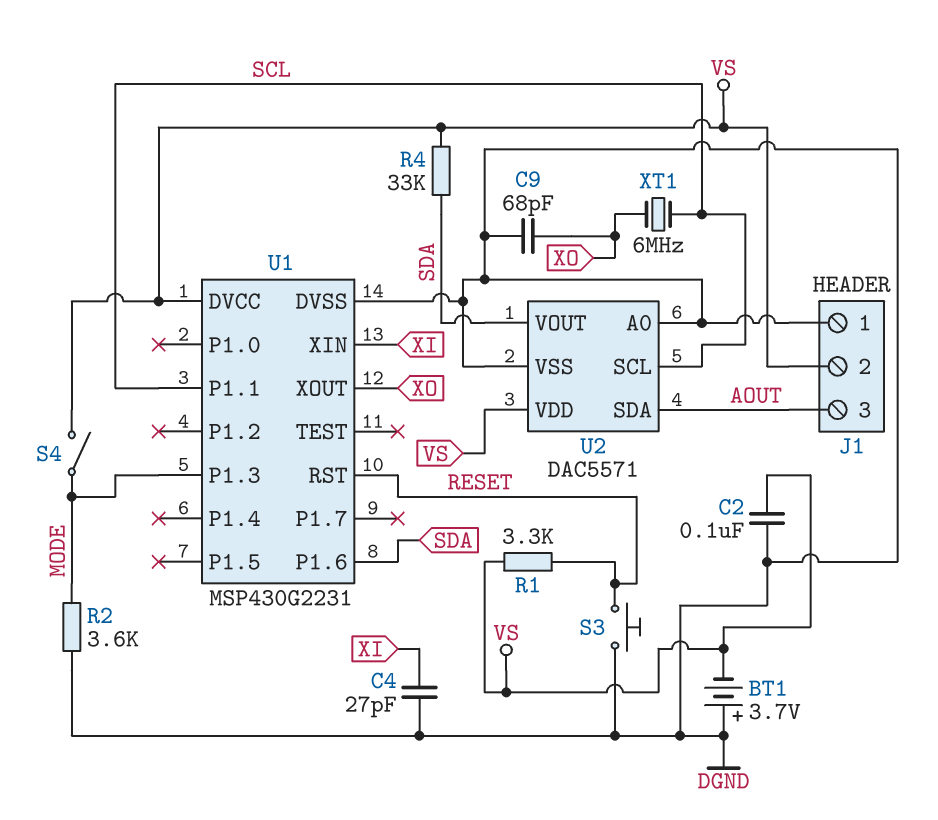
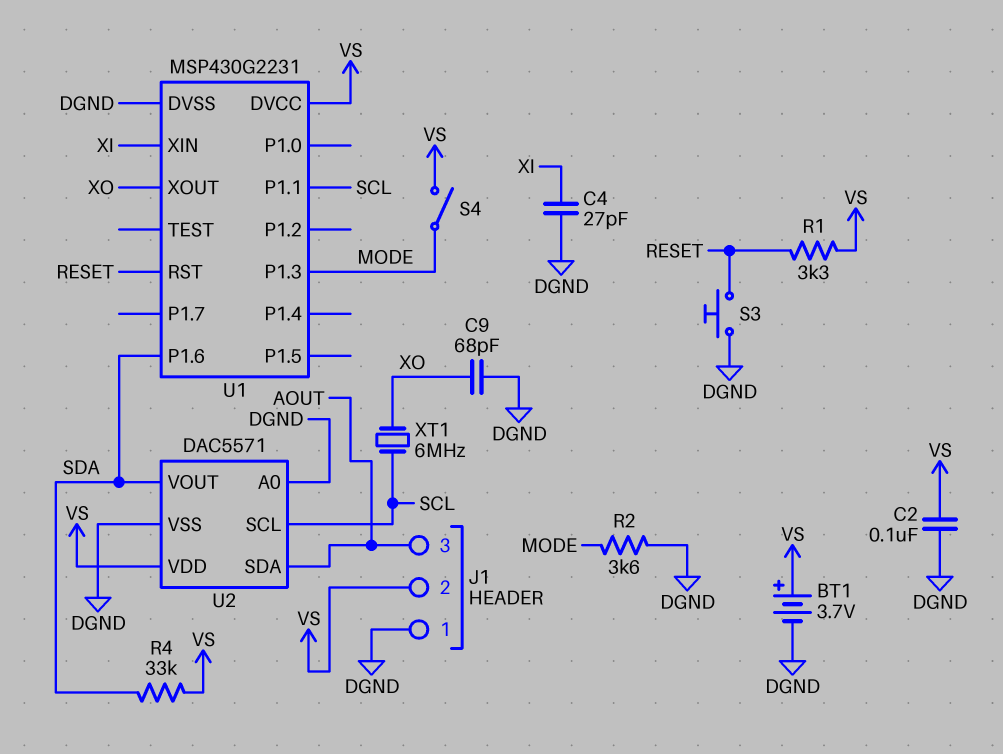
BT1: 3.7V (plus DGND, minus VS) -> 3.7V (plus VS, minus DGND)

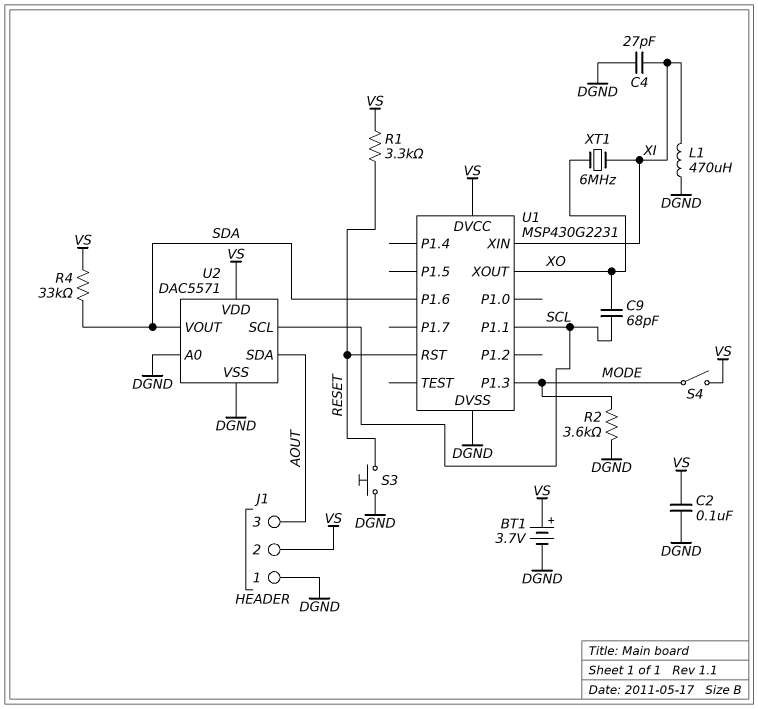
C9: 68pF (DGND, XO) -> 68pF (SCL, XO)
L1: none -> 470uH (DGND, XI)
XT1: 6MHz (SCL, XO) -> 6MHz (XI, XO)

